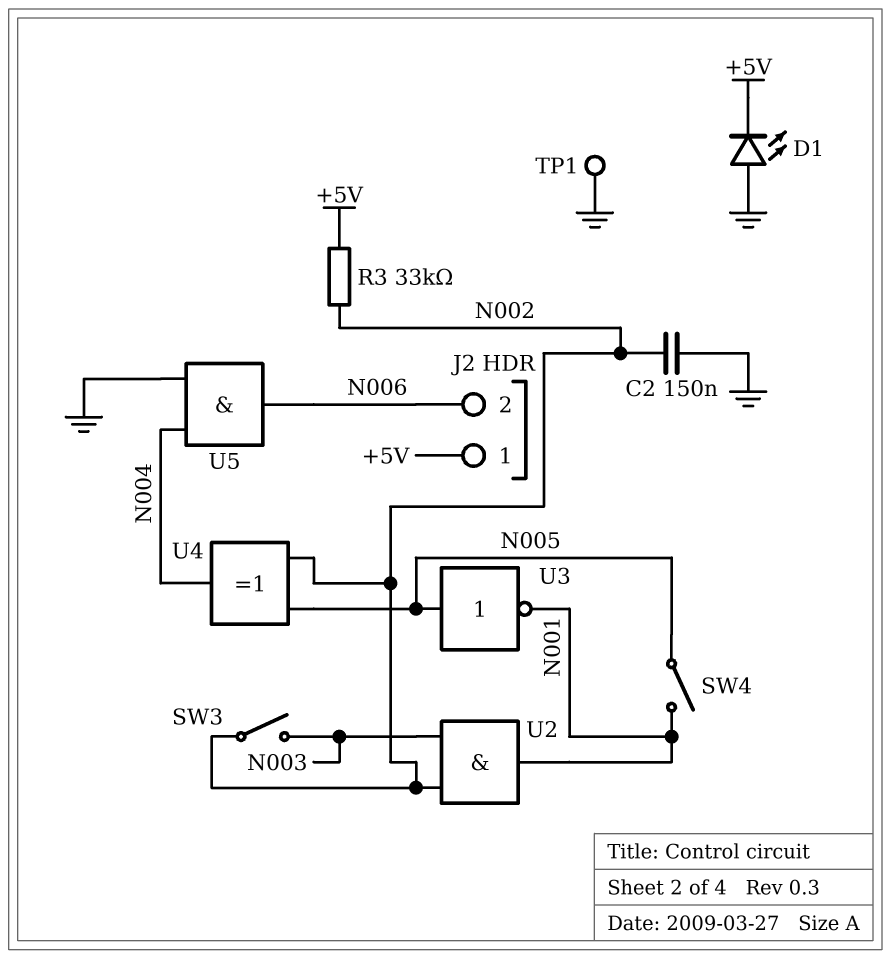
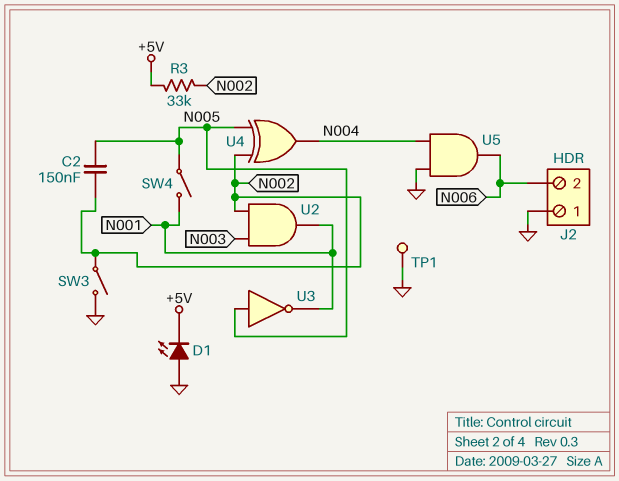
C2: 150nF (GND, N002) -> 150nF (N002, N005)
J2 pin 1: +5V -> GND
SW3: switch (N002, N003) -> switch (GND, N002)

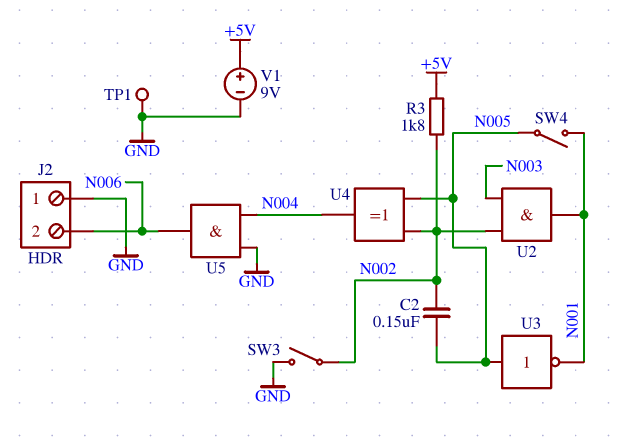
D1: LED (A GND, K +5V) -> none
R3: 33k (+5V, N002) -> 1.8k (+5V, N002)
V1: none -> 9V (plus +5V, minus GND)

